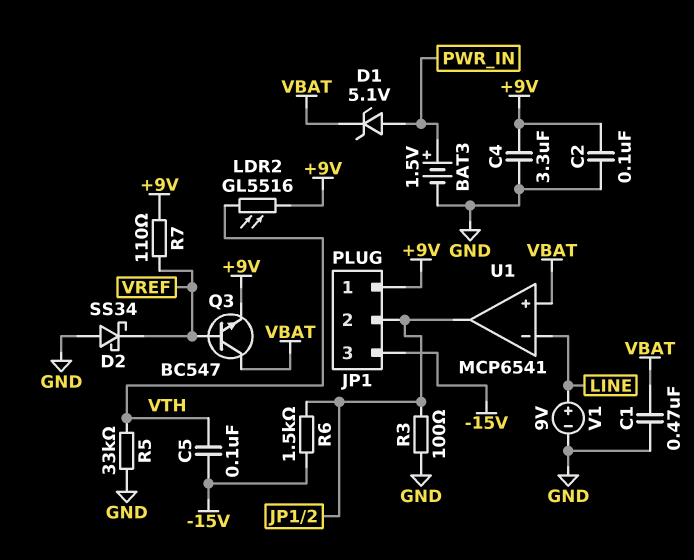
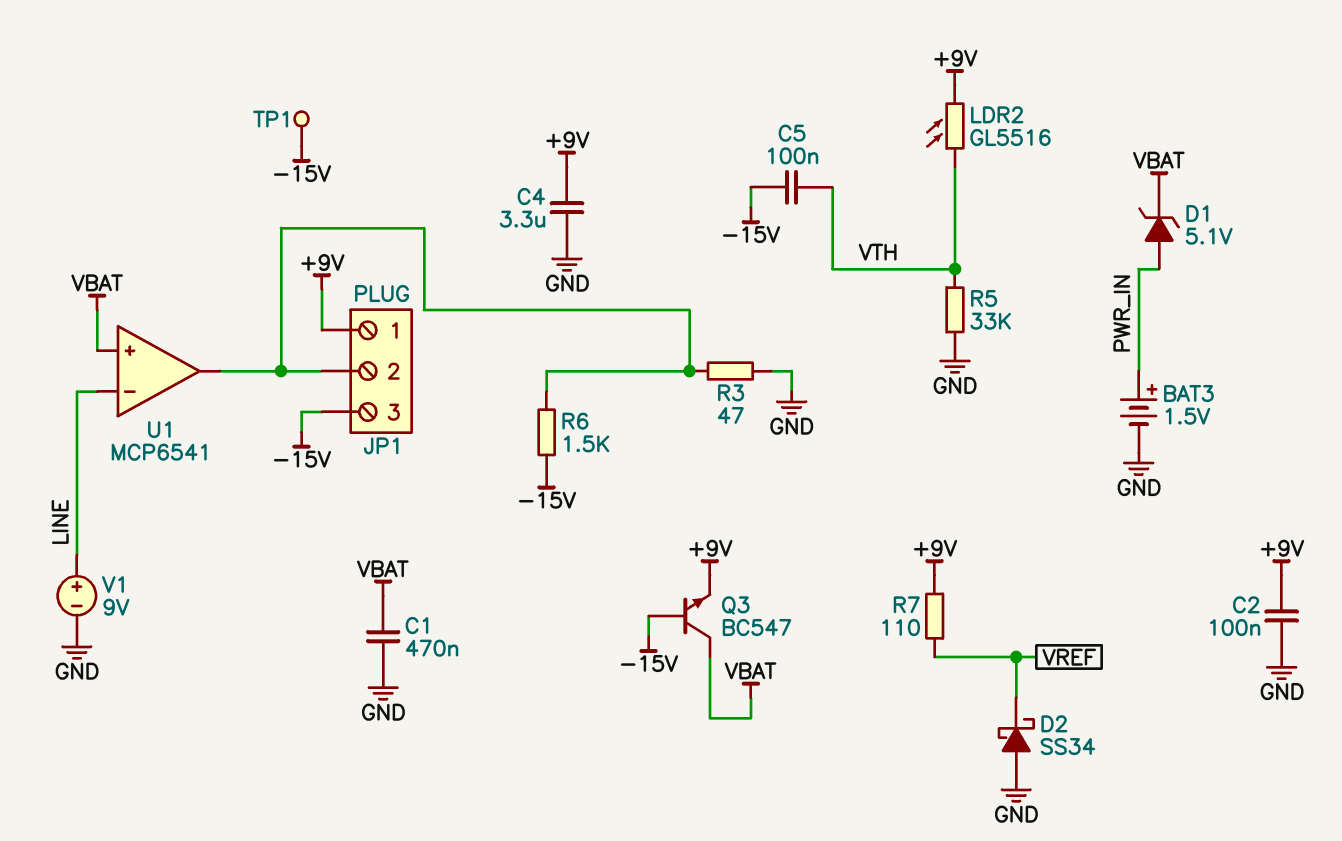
Q3: NPN BC547 (B VREF, C VBAT, E +9V) -> NPN BC547 (B -15V, C VBAT, E +9V)
R3: 100 (GND, JP1/2) -> 47 (GND, JP1/2)
TP1: none -> test point (-15V)

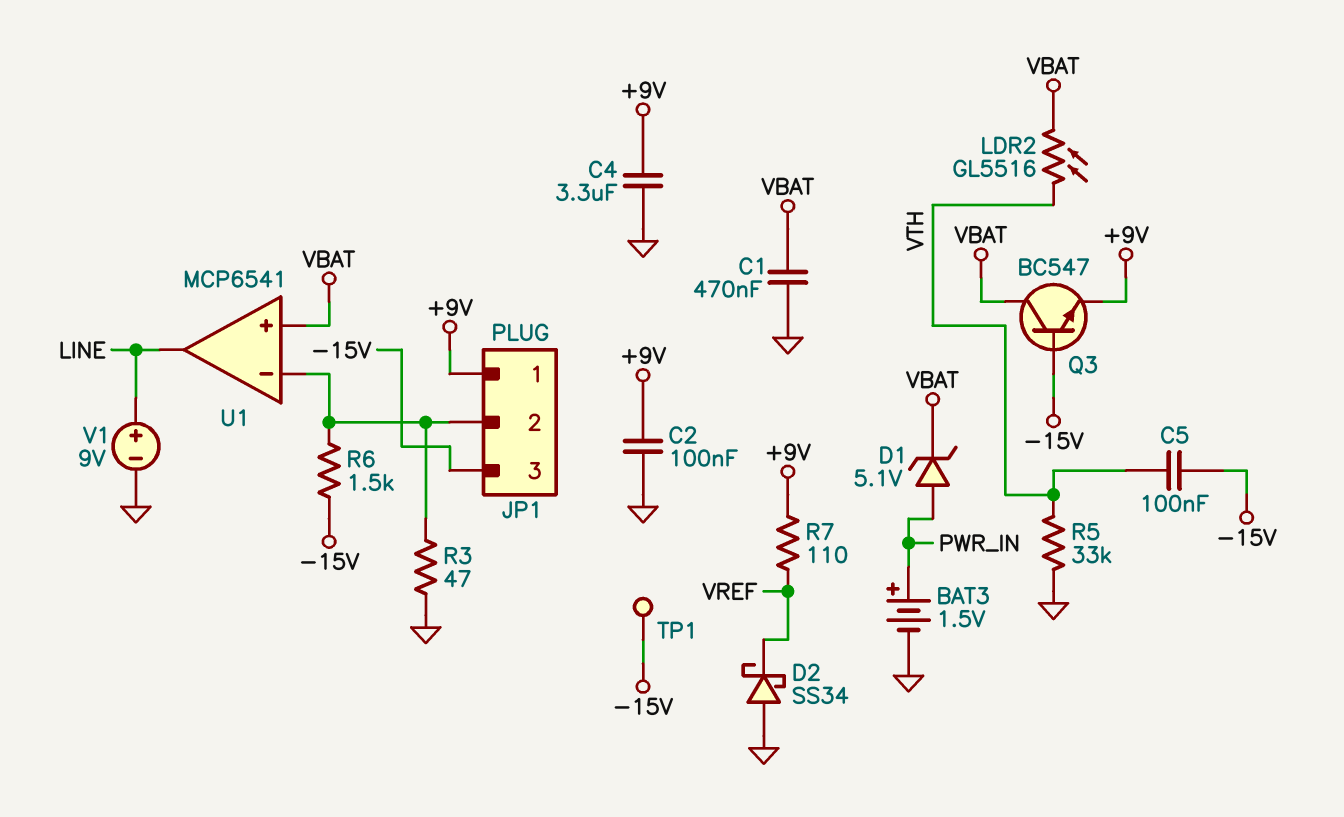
LDR2: GL5516 (+9V, VTH) -> GL5516 (VBAT, VTH)
U1 pin in-: LINE -> JP1/2
U1 pin out: JP1/2 -> LINE

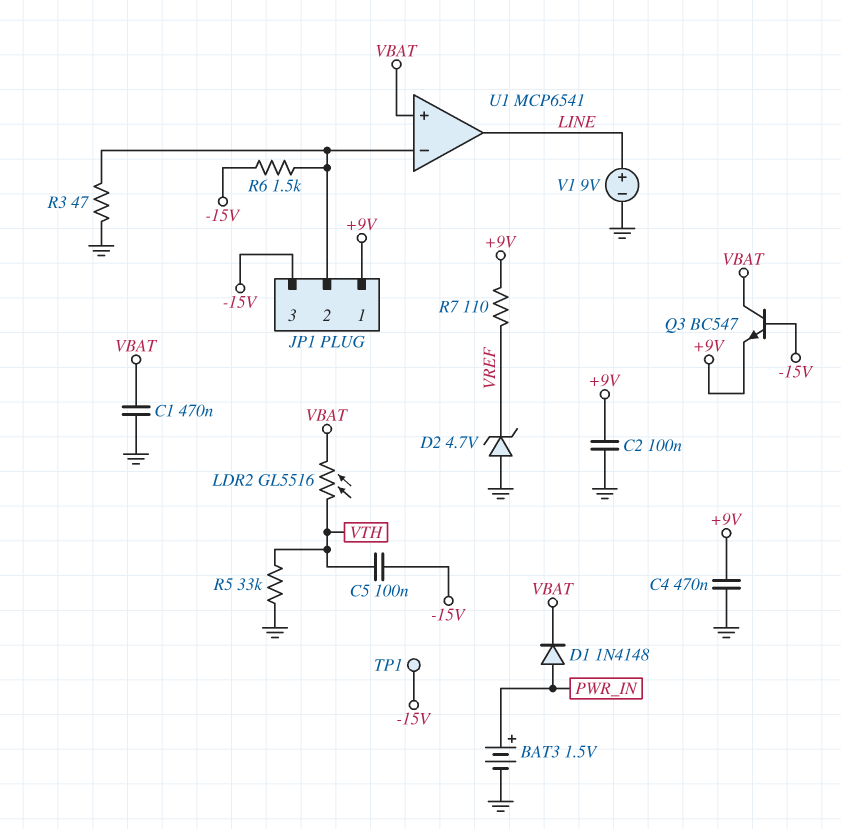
C4: 3.3uF (+9V, GND) -> 470nF (+9V, GND)
D1: zener 5.1V (A PWR_IN, K VBAT) -> diode 1N4148 (A PWR_IN, K VBAT)
D2: schottky SS34 (A GND, K VREF) -> zener 4.7V (A GND, K VREF)

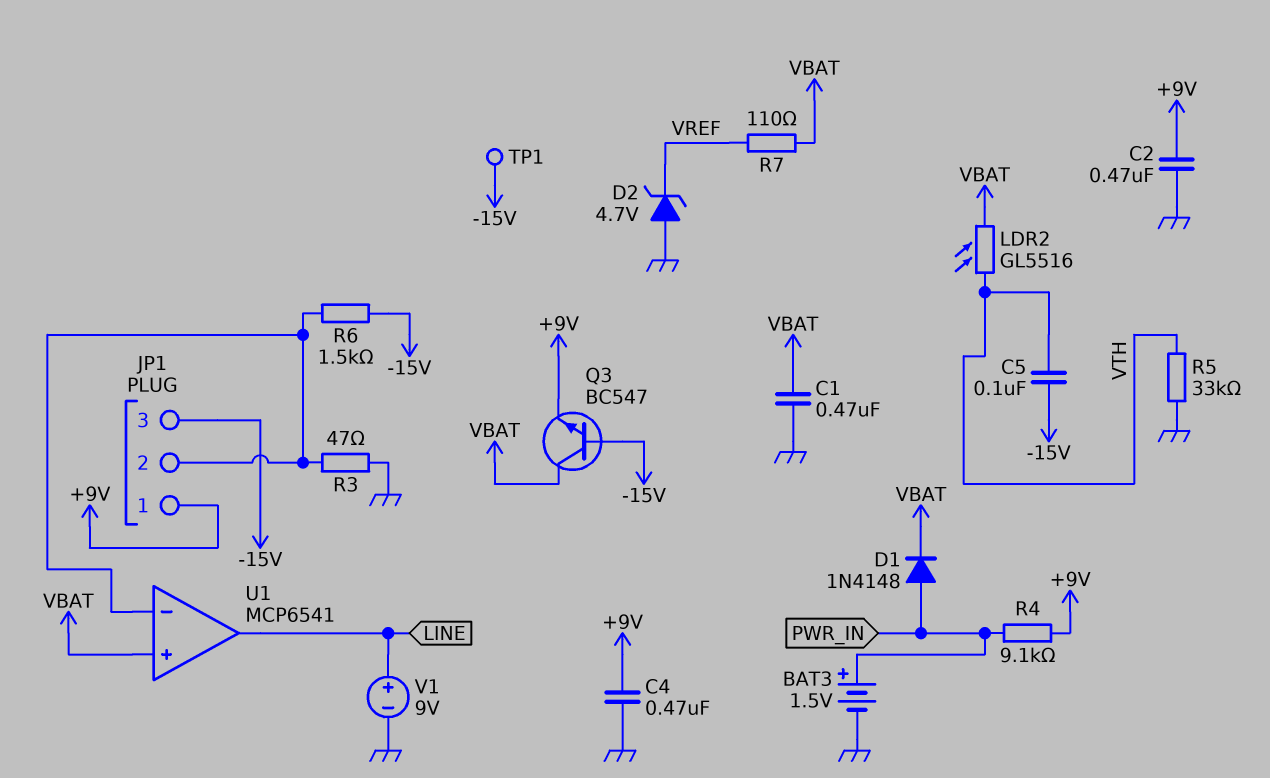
C2: 100nF (+9V, GND) -> 470nF (+9V, GND)
R4: none -> 9.1k (+9V, PWR_IN)
R7: 110 (+9V, VREF) -> 110 (VBAT, VREF)

